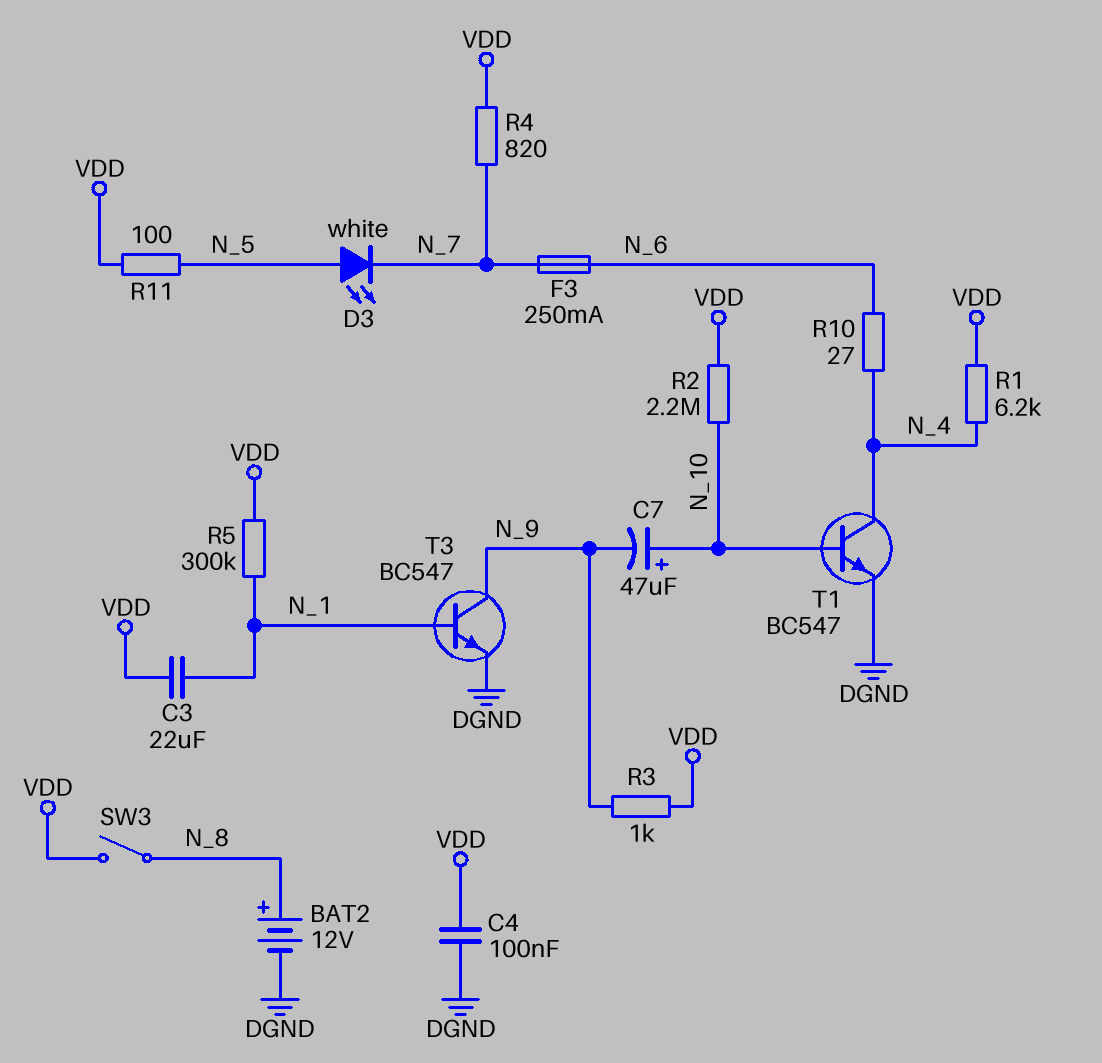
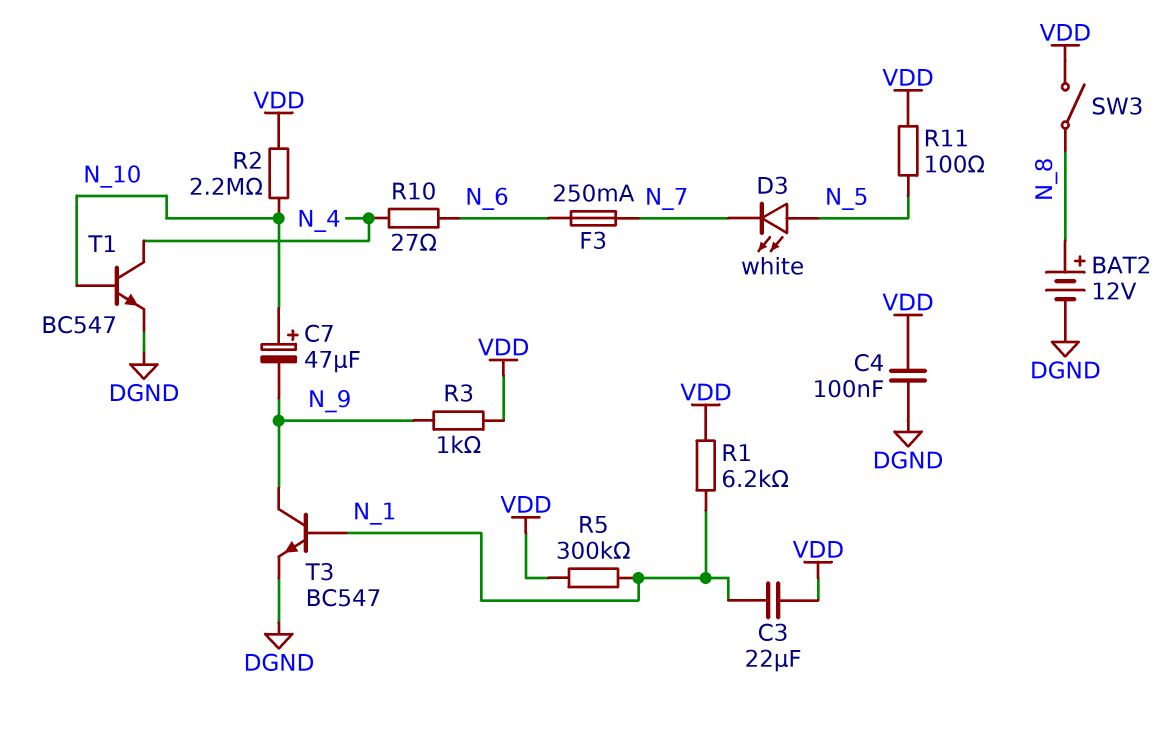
R1: 6.2k (N_4, VDD) -> 6.2k (N_1, VDD)
R4: 820 (N_7, VDD) -> none

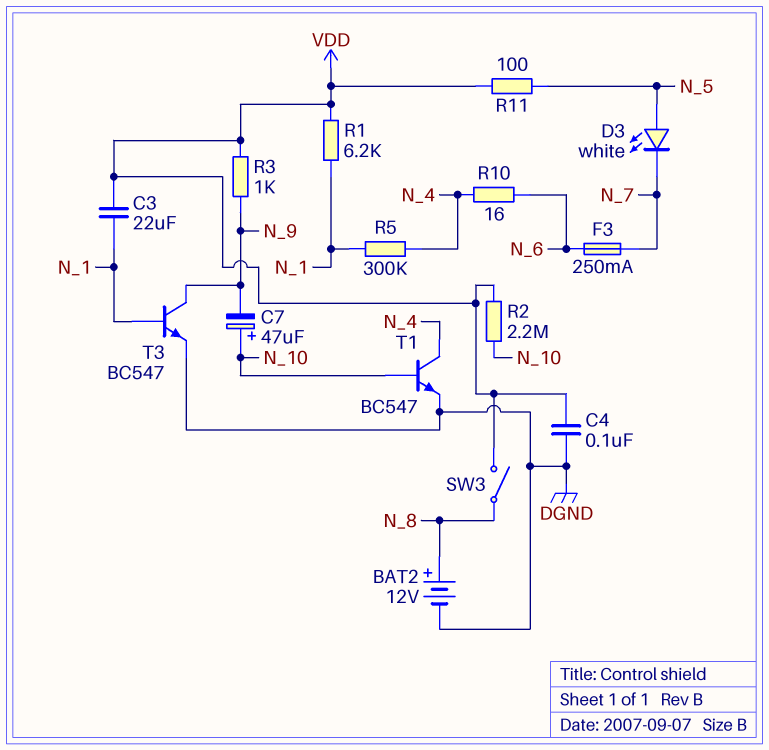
R5: 300k (N_1, VDD) -> 300k (N_1, N_4)
R10: 27 (N_4, N_6) -> 16 (N_4, N_6)

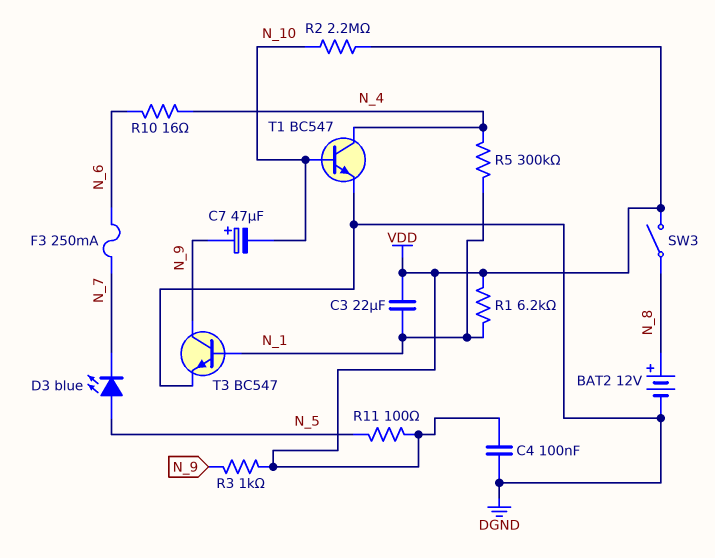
C7: 47uF (plus N_10, minus N_9) -> 47uF (plus N_9, minus N_10)
D3: LED white (A N_5, K N_7) -> LED blue (A N_5, K N_7)

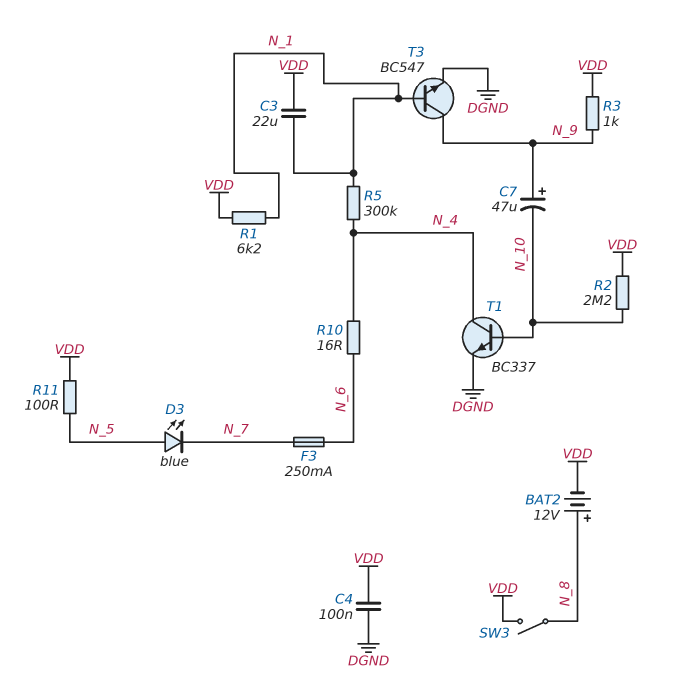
BAT2: 12V (plus N_8, minus DGND) -> 12V (plus N_8, minus VDD)
T1: NPN BC547 (B N_10, C N_4, E DGND) -> NPN BC337 (B N_10, C N_4, E DGND)

